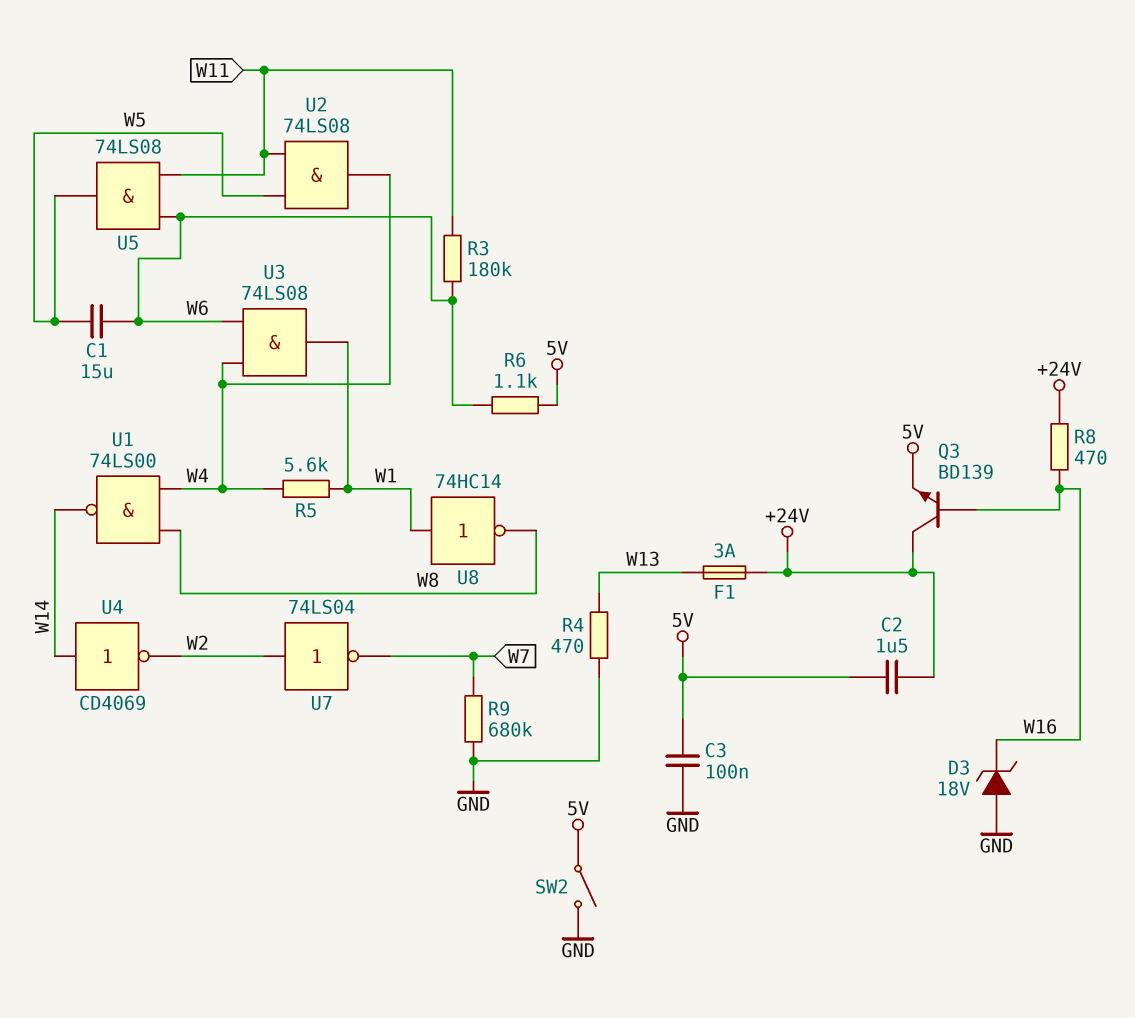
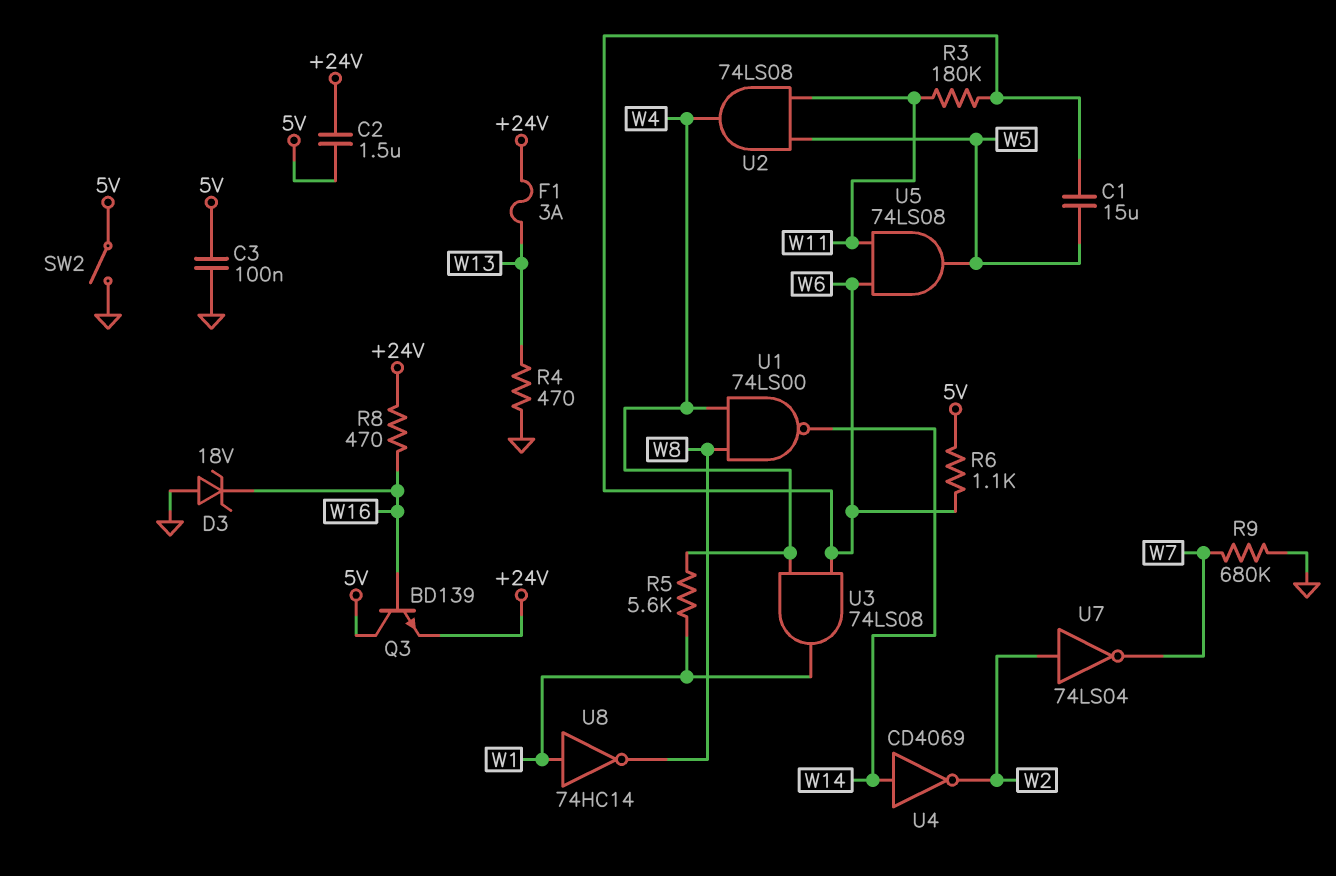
Q3: NPN BD139 (B W16, C +24V, E 5V) -> NPN BD139 (B W16, C 5V, E +24V)

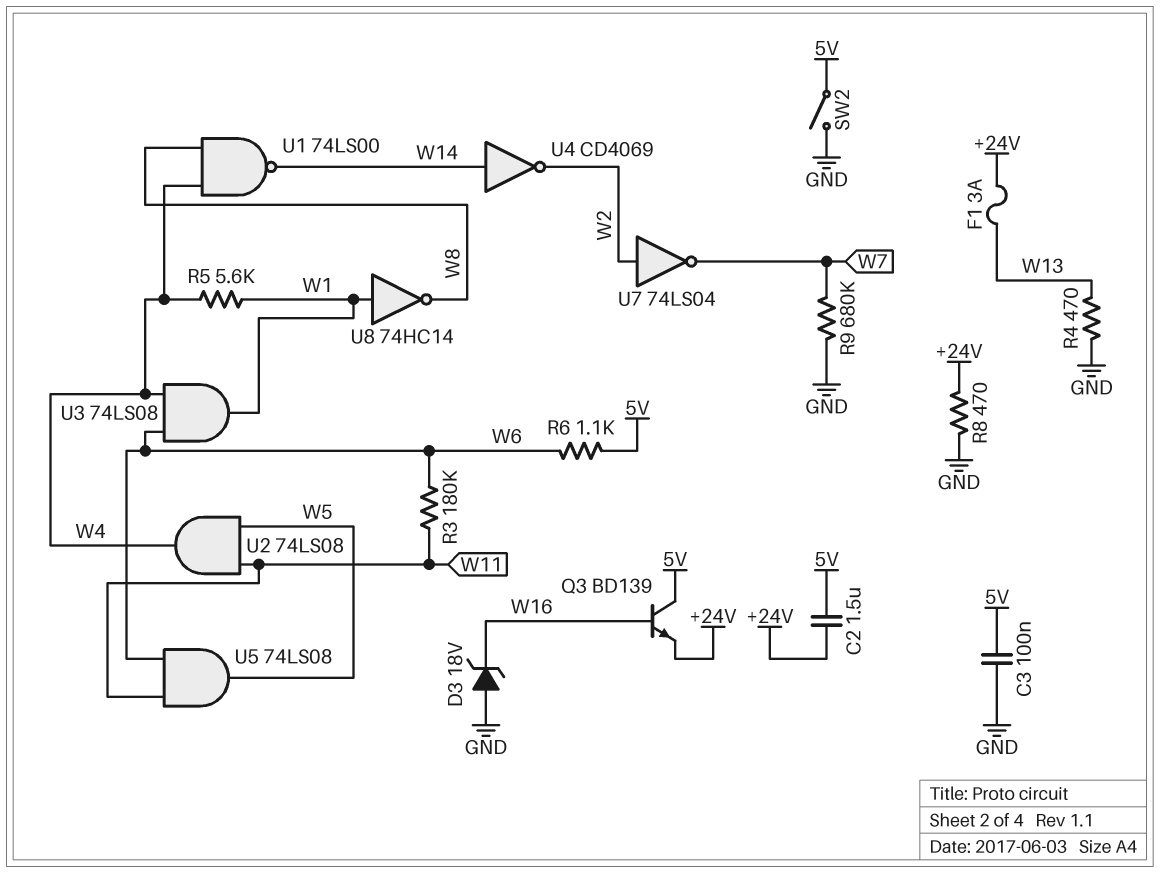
C1: 15uF (W5, W6) -> none
R8: 470 (+24V, W16) -> 470 (+24V, GND)

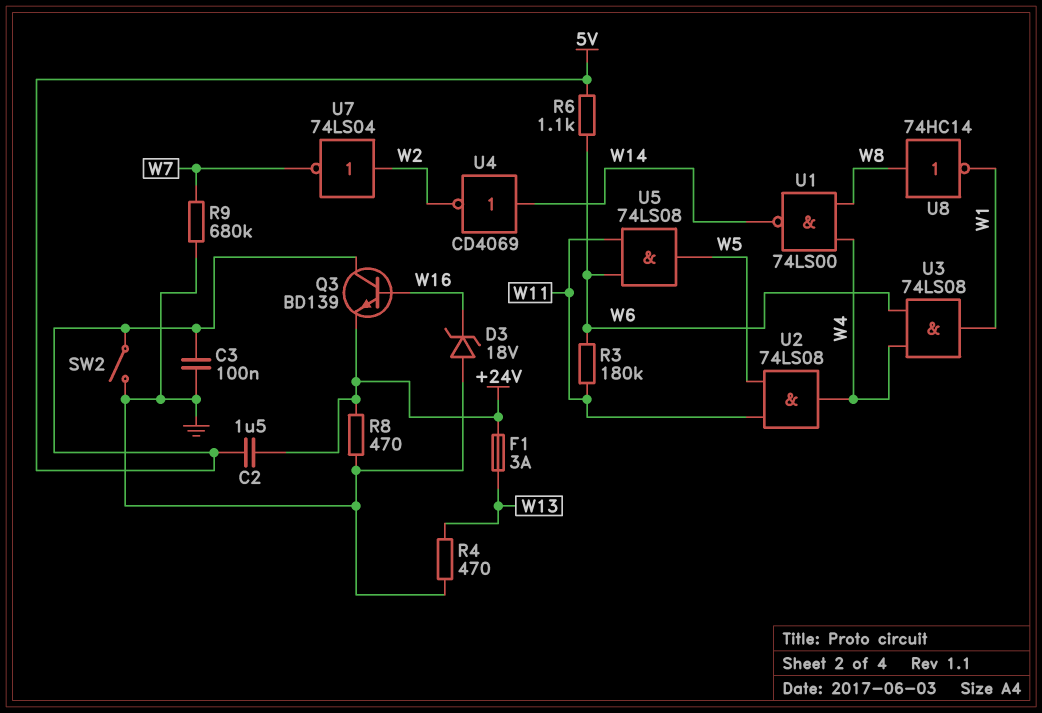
R5: 5.6k (W1, W4) -> none
U8: NOT 74HC14 (in W1, out W8) -> NOT 74HC14 (in W8, out W1)

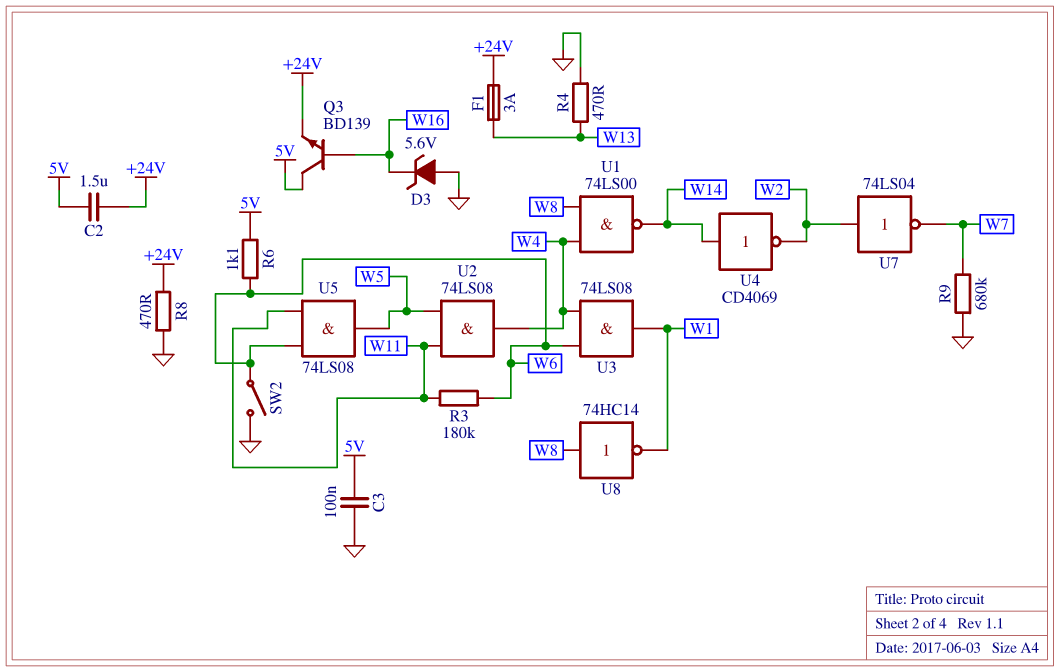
D3: zener 18V (A GND, K W16) -> zener 5.6V (A GND, K W16)
SW2: switch (5V, GND) -> switch (GND, W6)

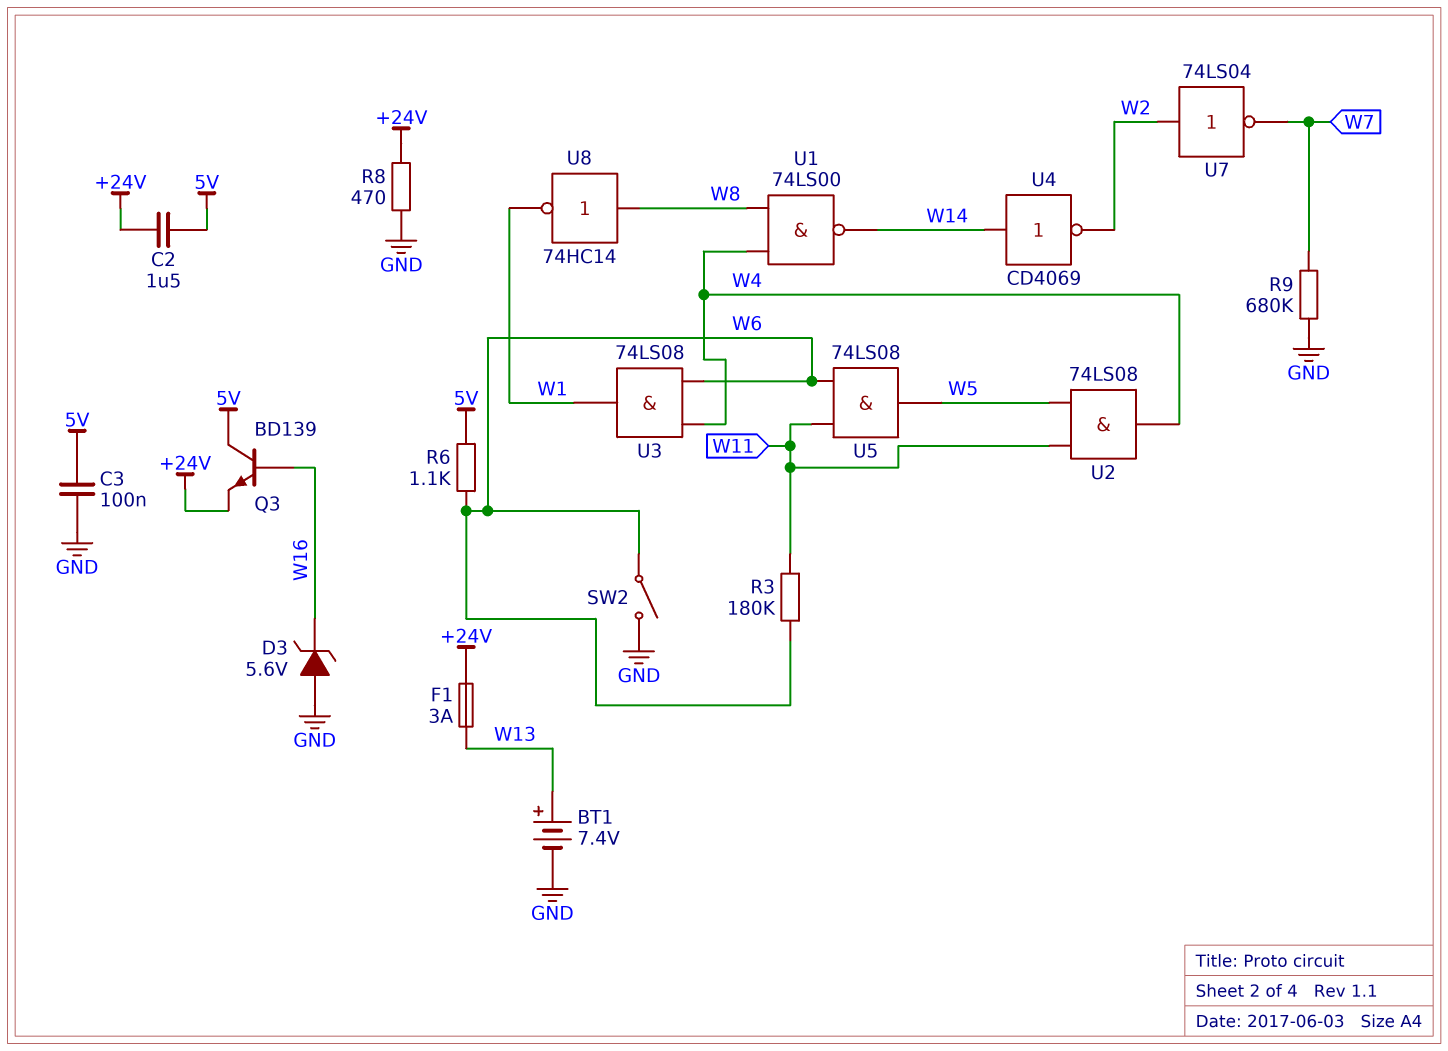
BT1: none -> 7.4V (plus W13, minus GND)
R4: 470 (GND, W13) -> none

